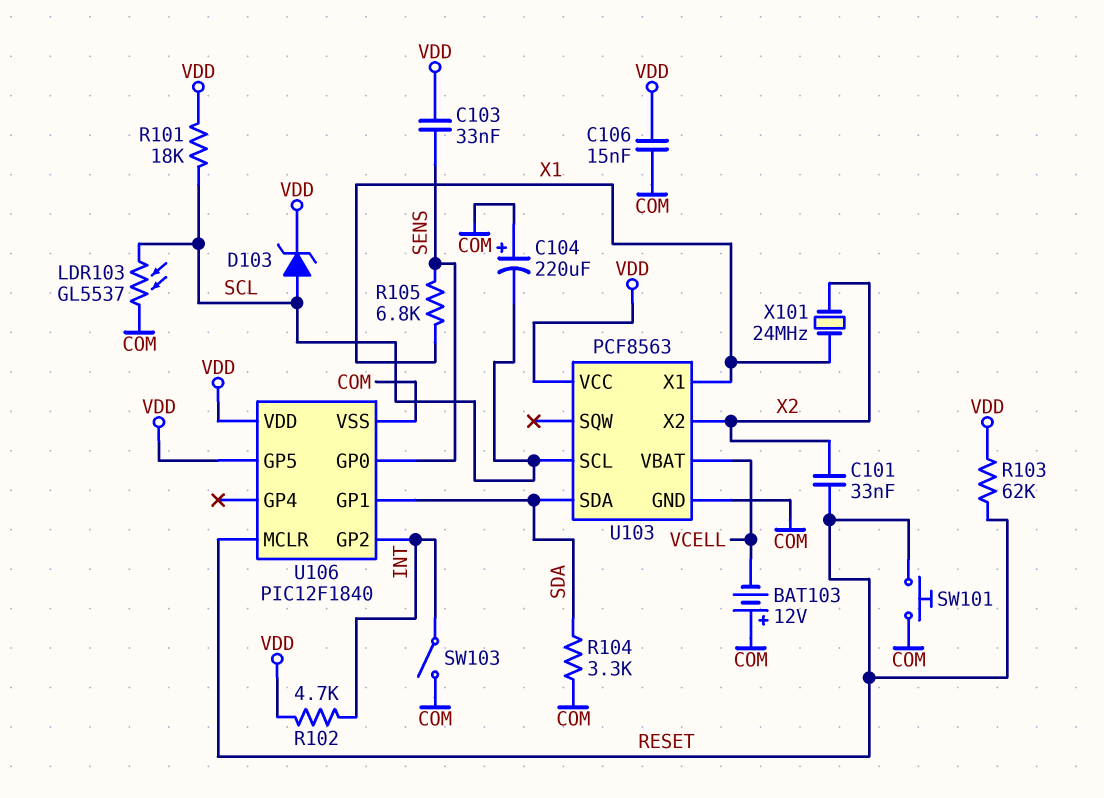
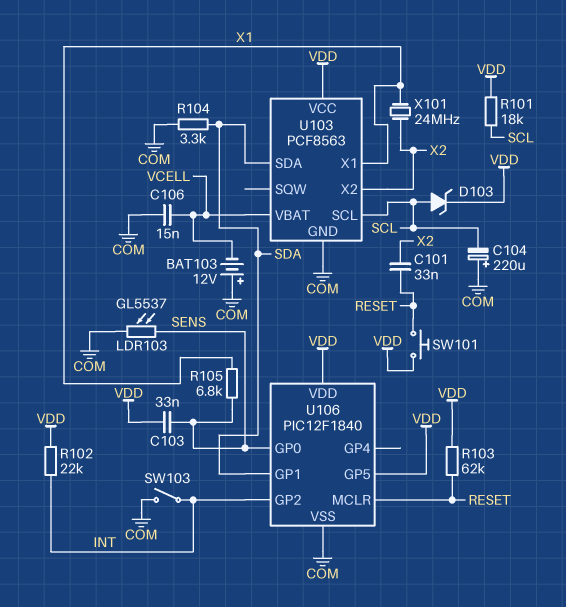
C106: 15nF (COM, VDD) -> 15nF (COM, VCELL)
LDR103: GL5537 (COM, SCL) -> GL5537 (COM, SENS)
R102: 4.7k (INT, VDD) -> 22k (INT, VDD)
SW101: button (COM, RESET) -> button (RESET, VDD)

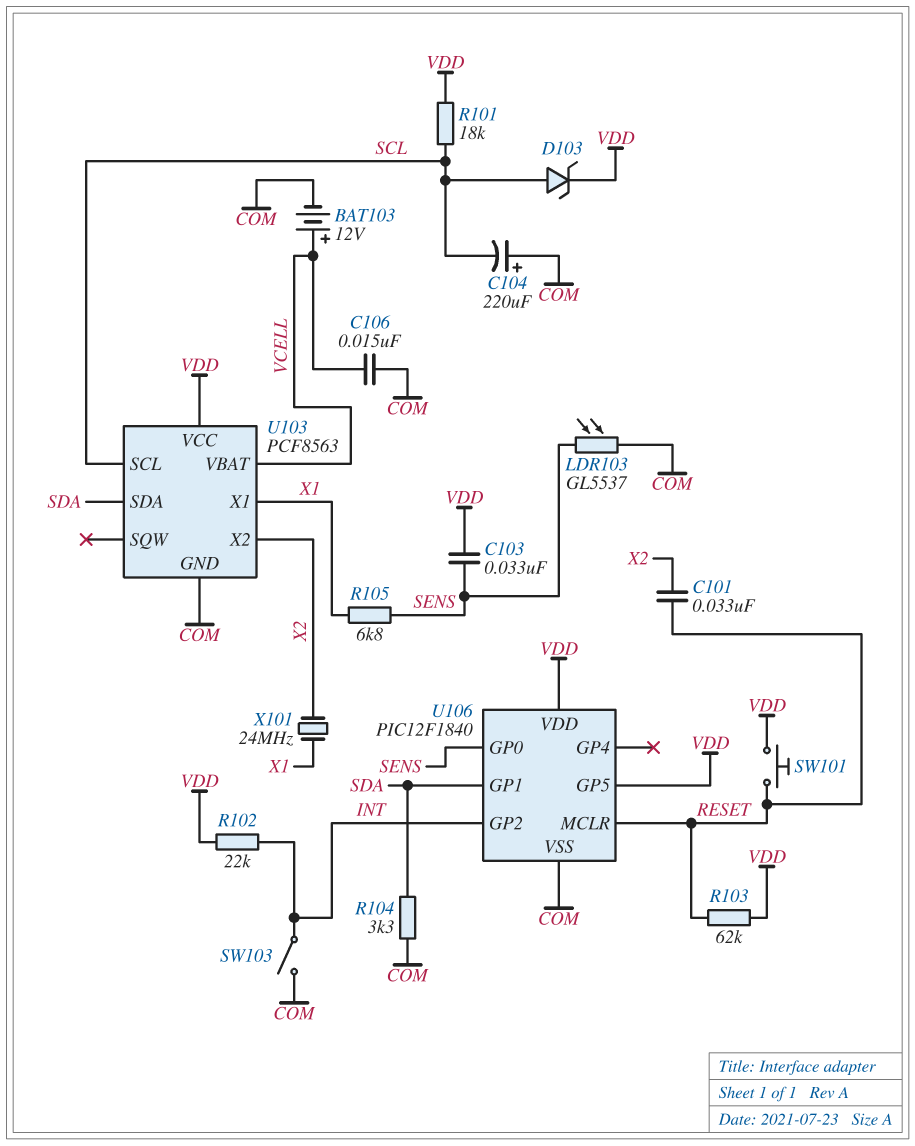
BAT103: 12V (plus COM, minus VCELL) -> 12V (plus VCELL, minus COM)

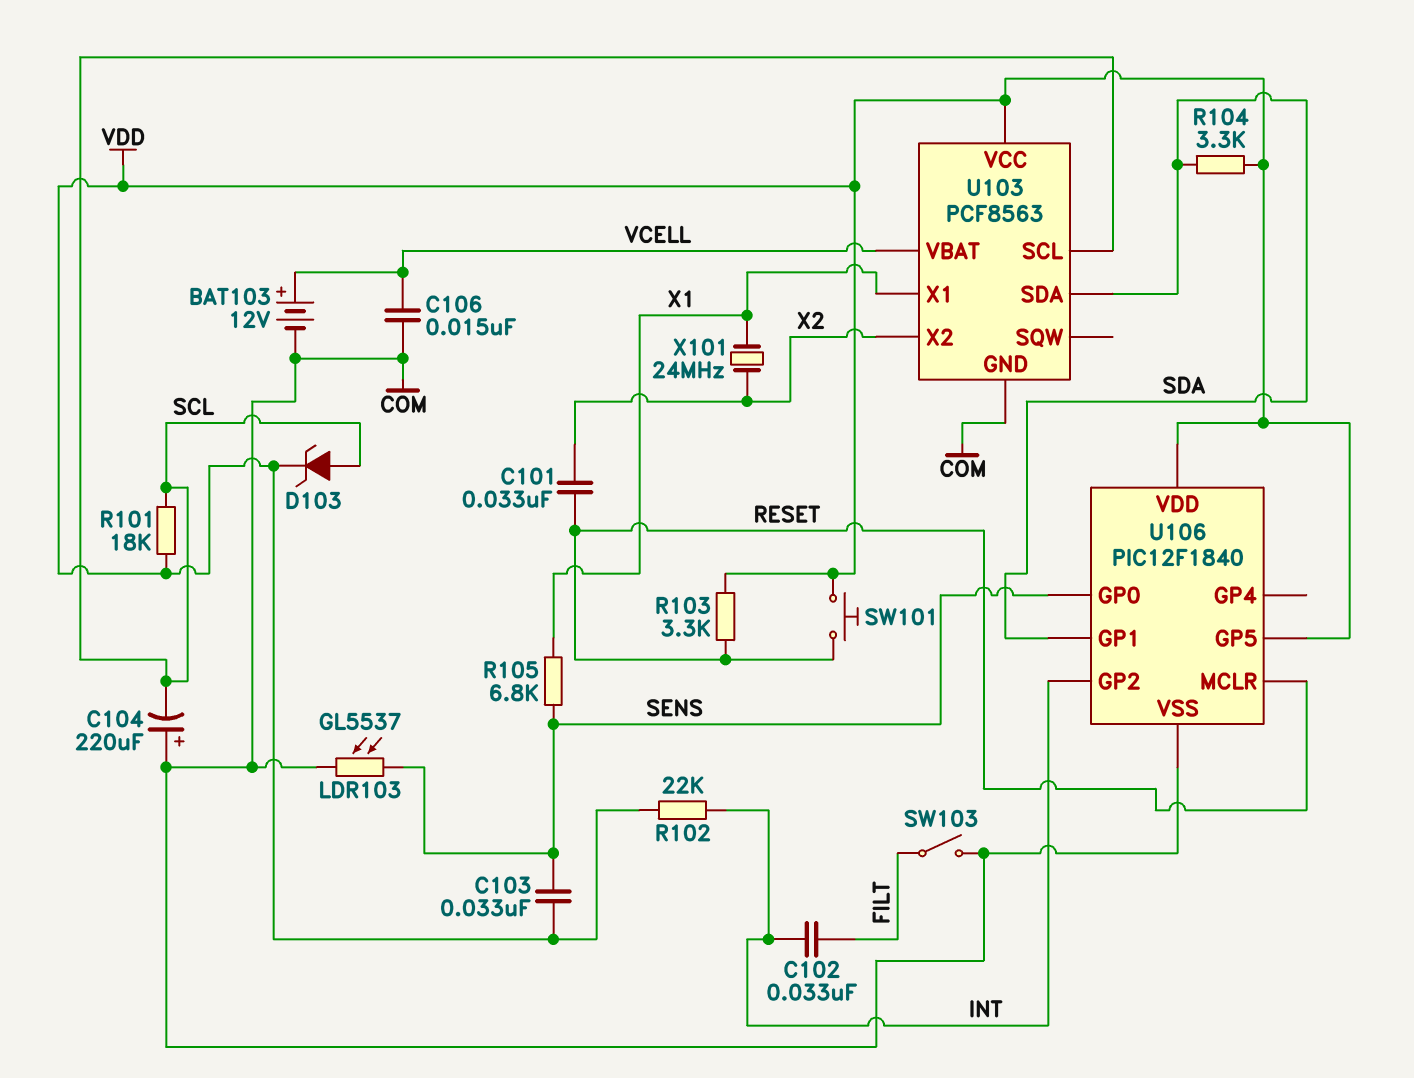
C102: none -> 33nF (FILT, INT)
R103: 62k (RESET, VDD) -> 3.3k (RESET, VDD)
R104: 3.3k (COM, SDA) -> 3.3k (SDA, VDD)
SW103: switch (COM, INT) -> switch (COM, FILT)

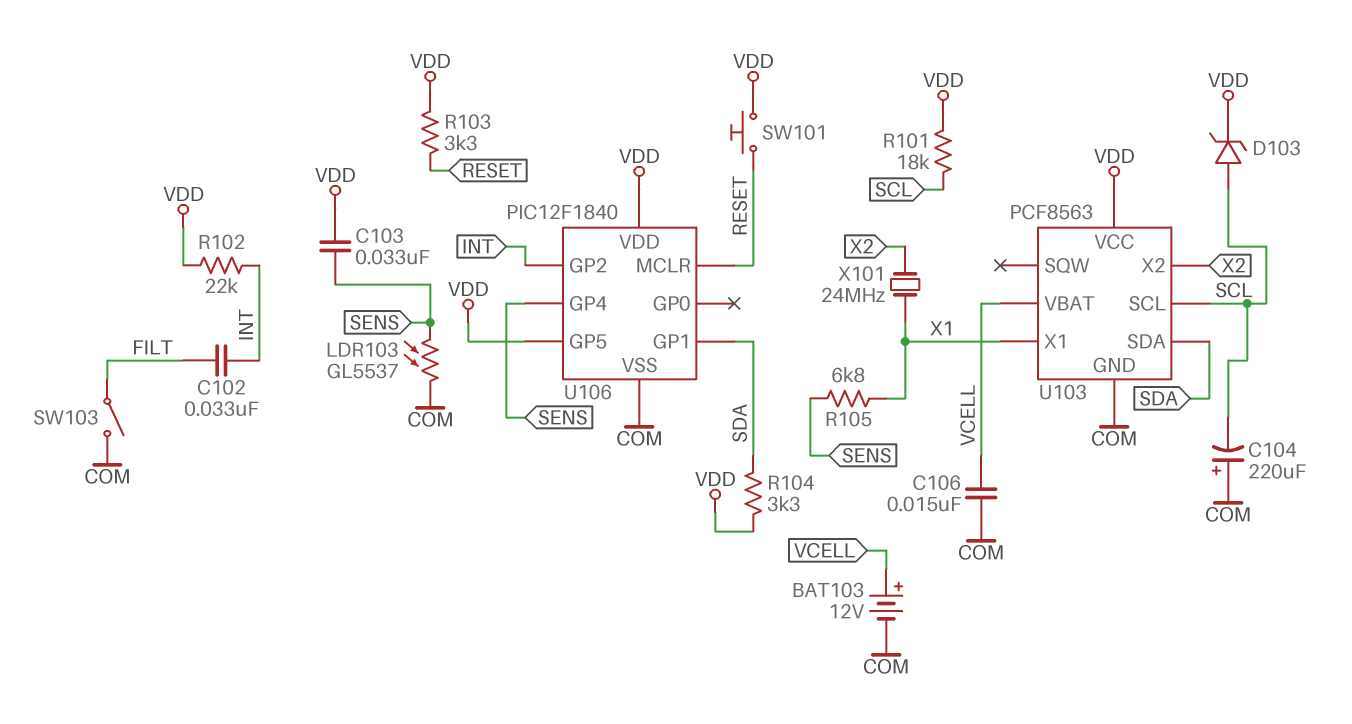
C101: 33nF (RESET, X2) -> none
U106 pin GP0: SENS -> none
U106 pin GP4: none -> SENS

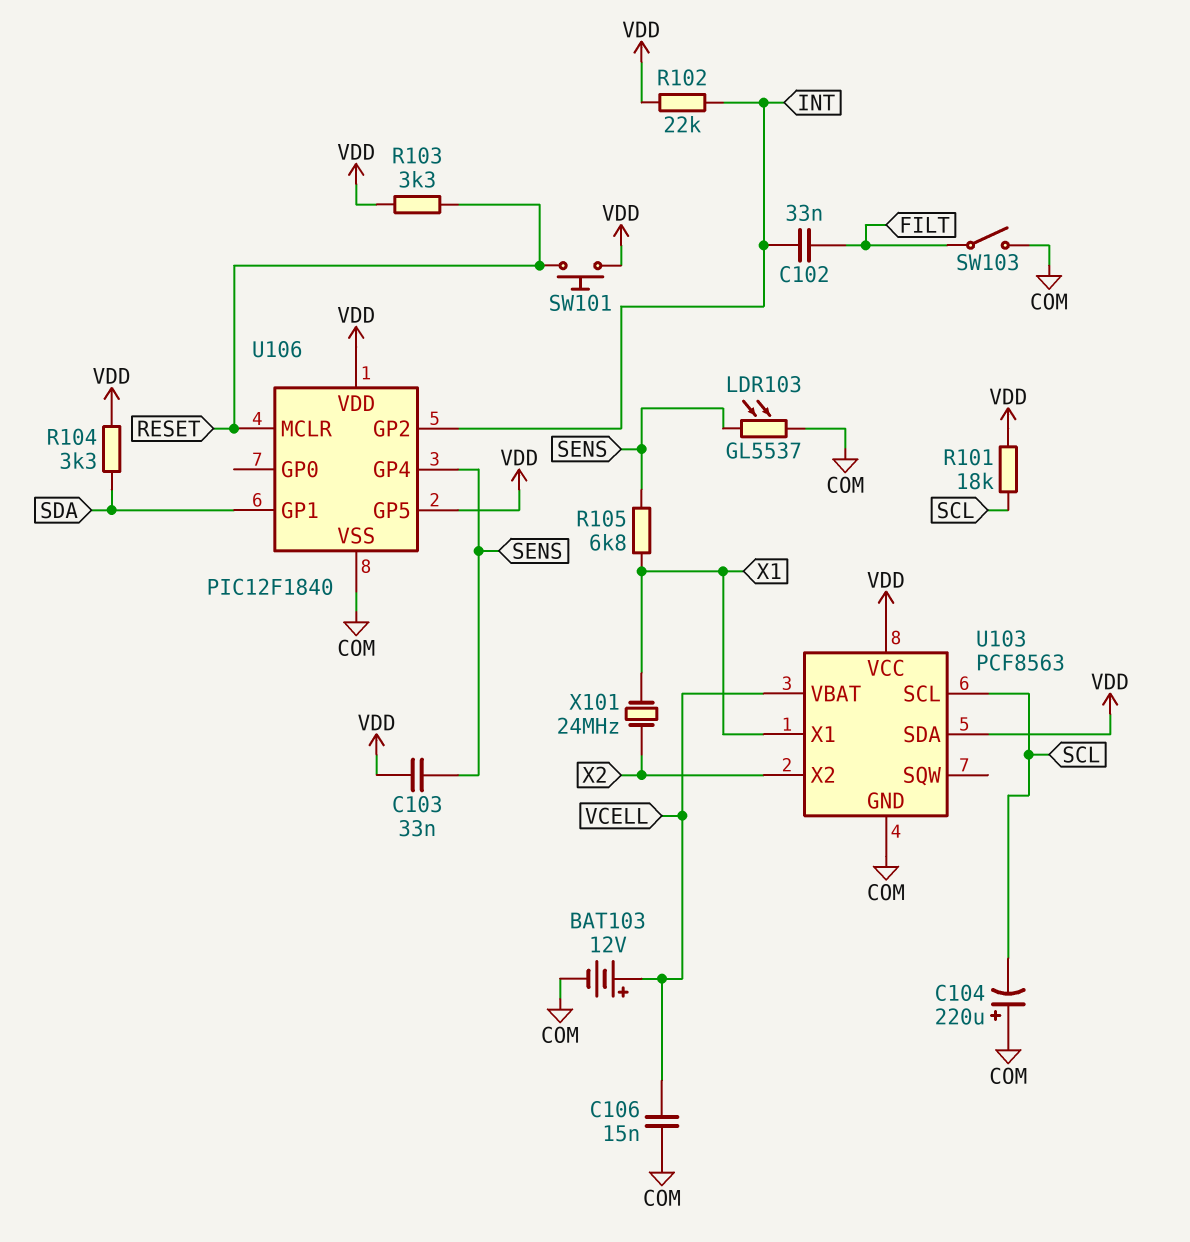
D103: zener (A SCL, K VDD) -> none
U103 pin SDA: SDA -> VDD

